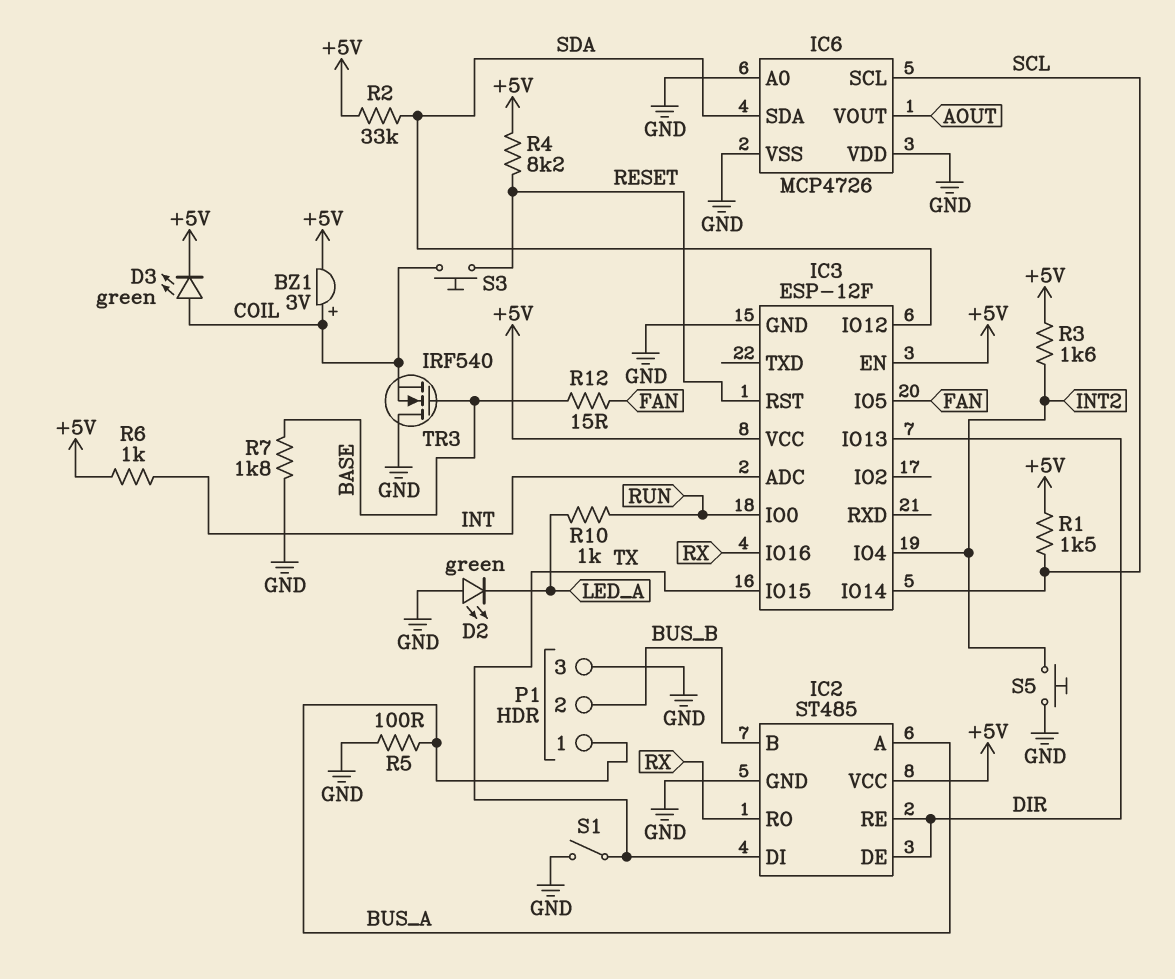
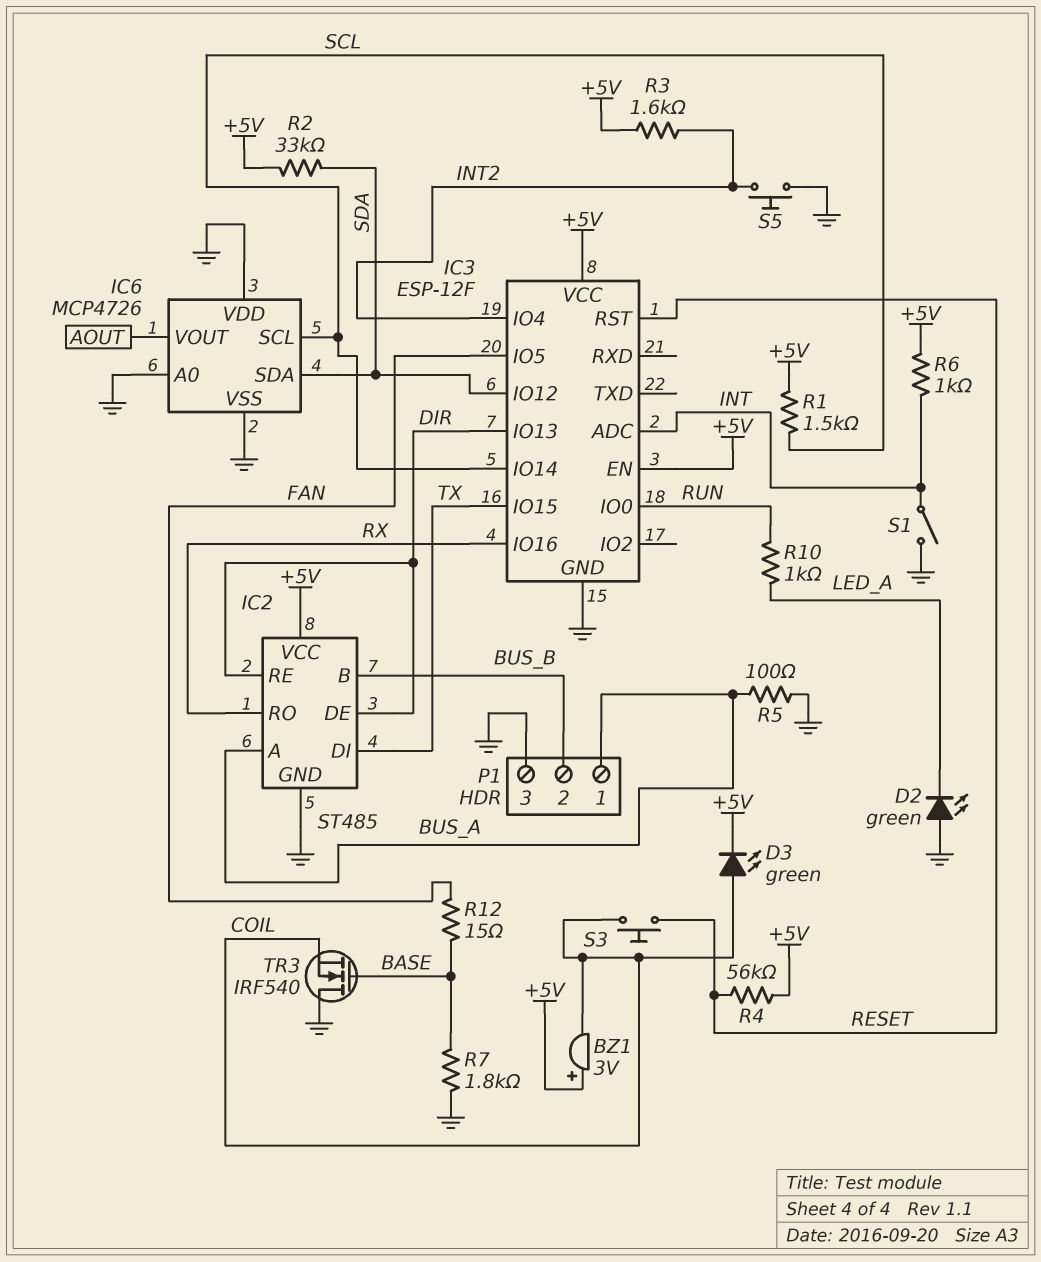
BZ1: buzzer 3V (plus COIL, minus +5V) -> buzzer 3V (plus +5V, minus COIL)
R4: 8.2k (+5V, RESET) -> 56k (+5V, RESET)
S1: switch (GND, TX) -> switch (GND, INT)

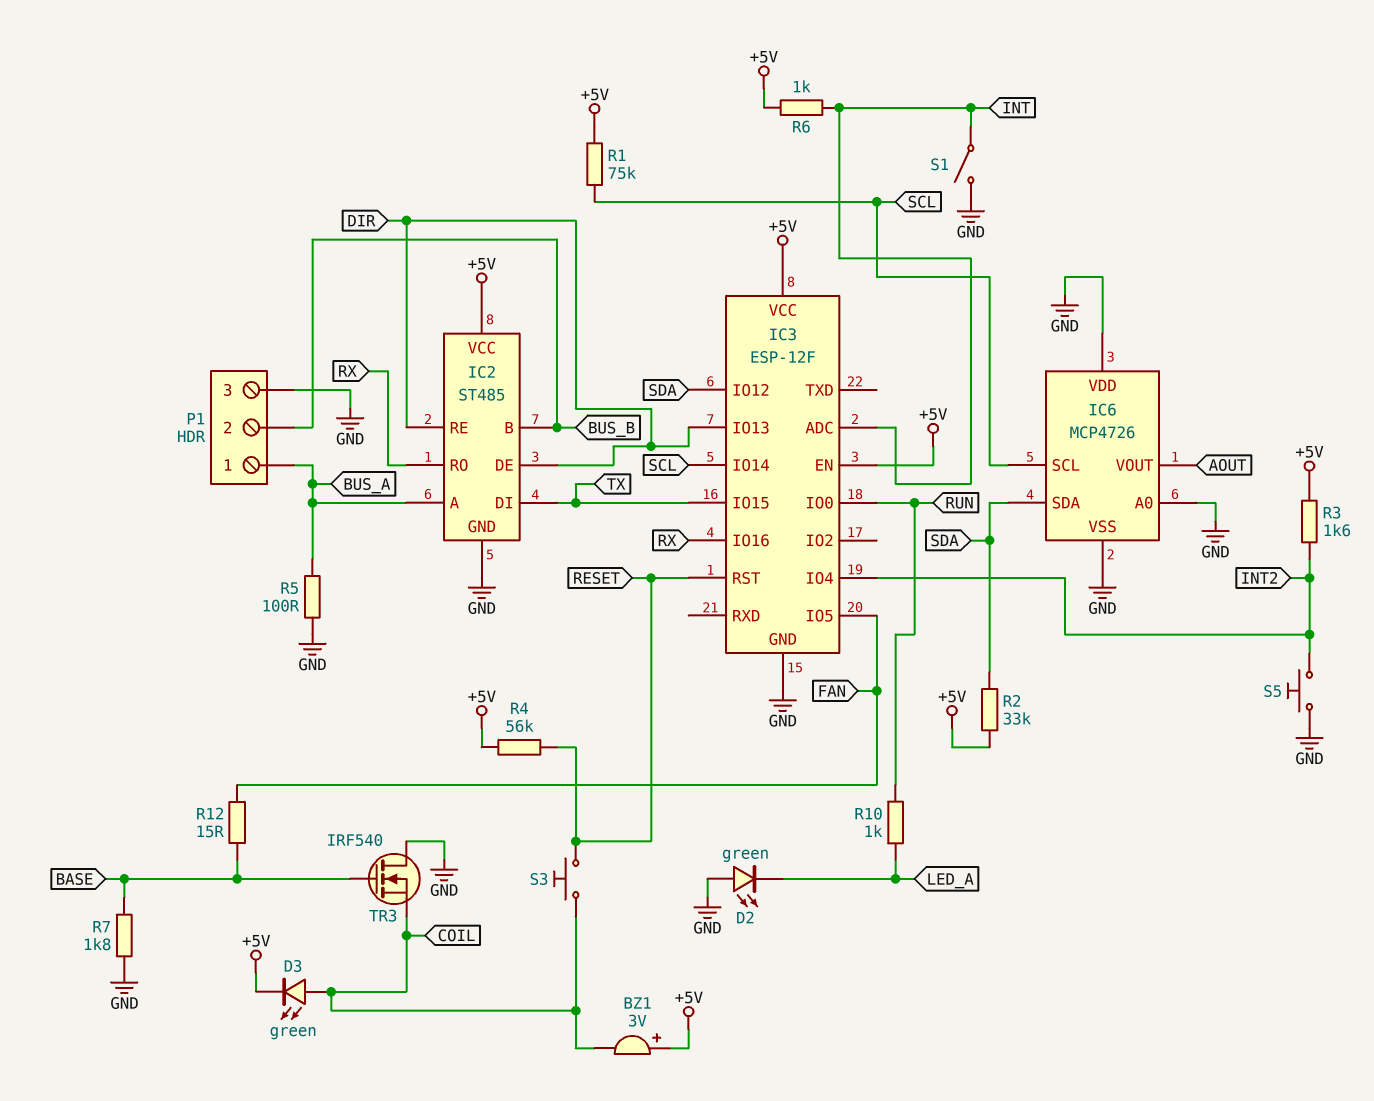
R1: 1.5k (+5V, SCL) -> 75k (+5V, SCL)

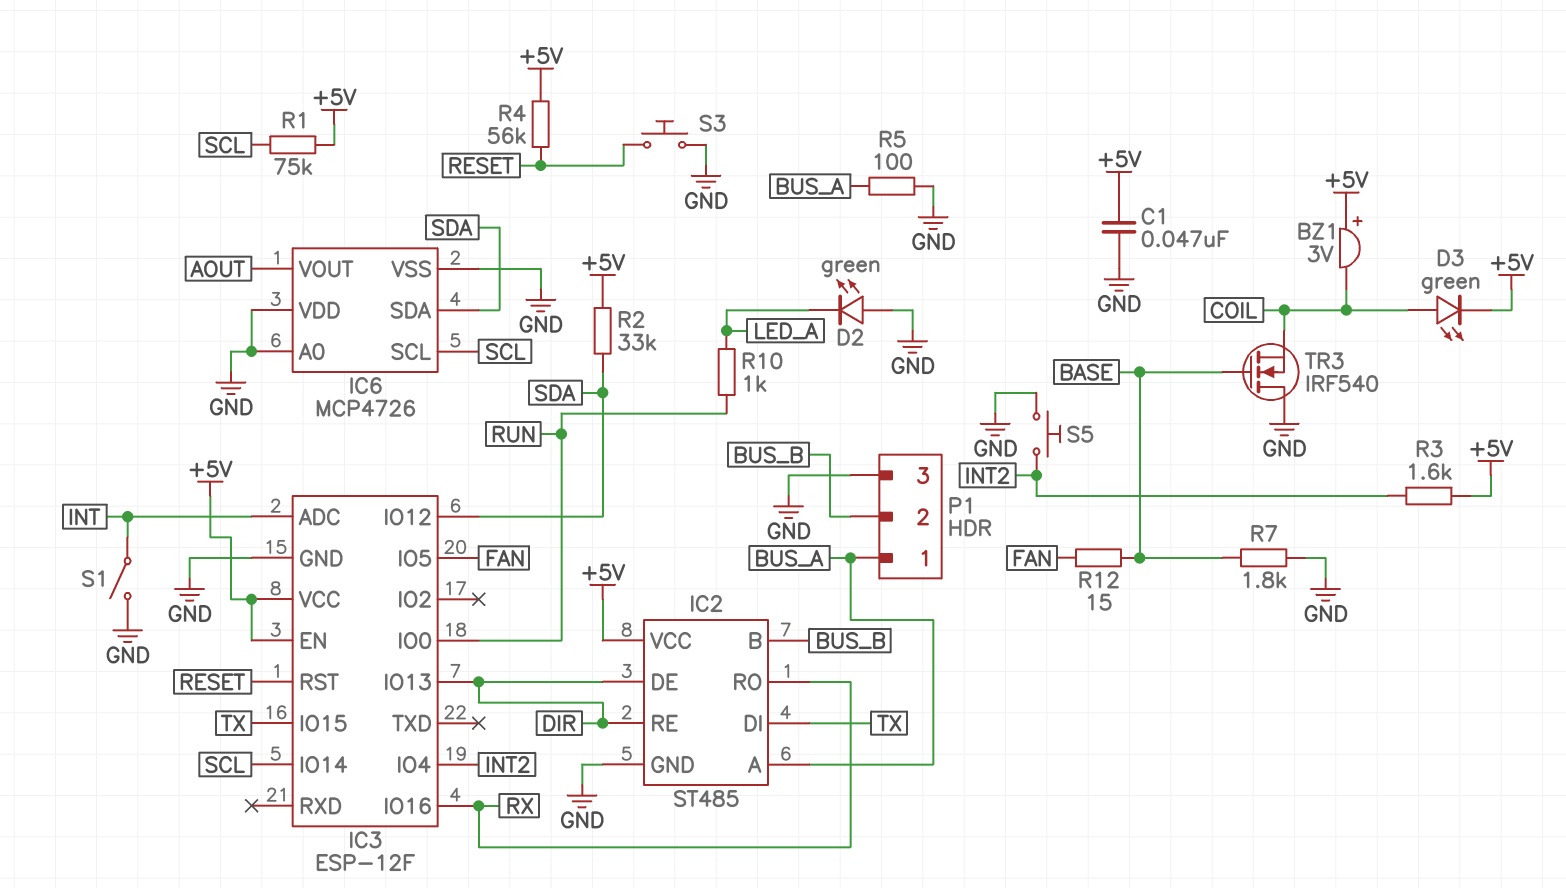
C1: none -> 47nF (+5V, GND)
R6: 1k (+5V, INT) -> none
S3: button (COIL, RESET) -> button (GND, RESET)

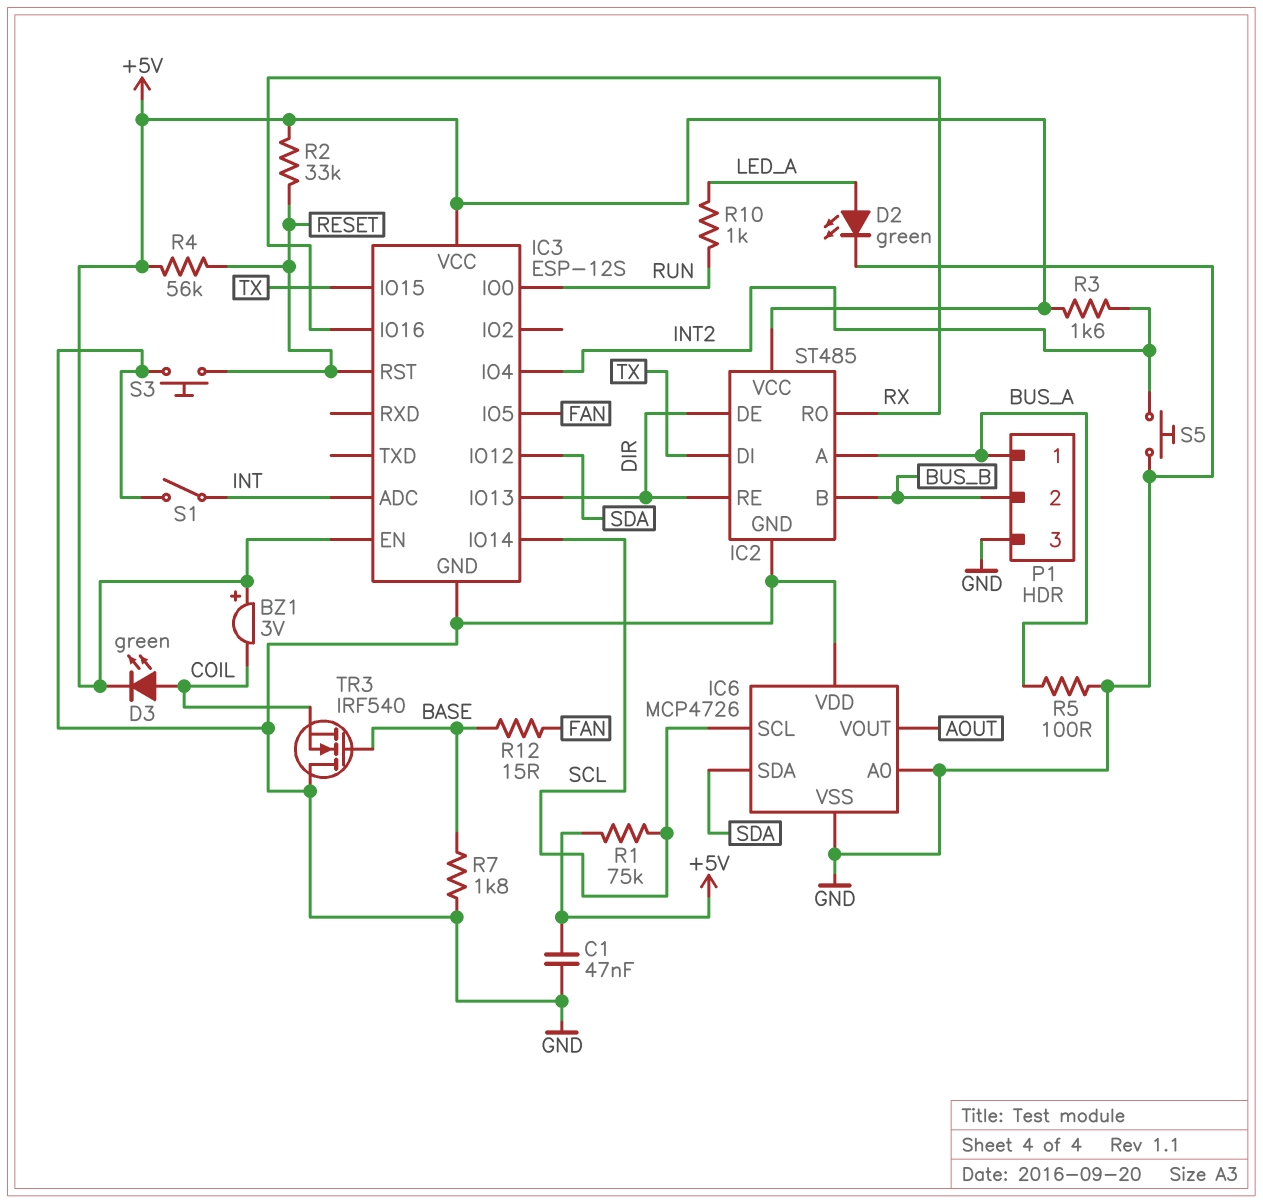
D2: LED green (A GND, K LED_A) -> LED green (A LED_A, K GND)
IC3: ESP-12F -> ESP-12S
R2: 33k (+5V, SDA) -> 33k (+5V, RESET)

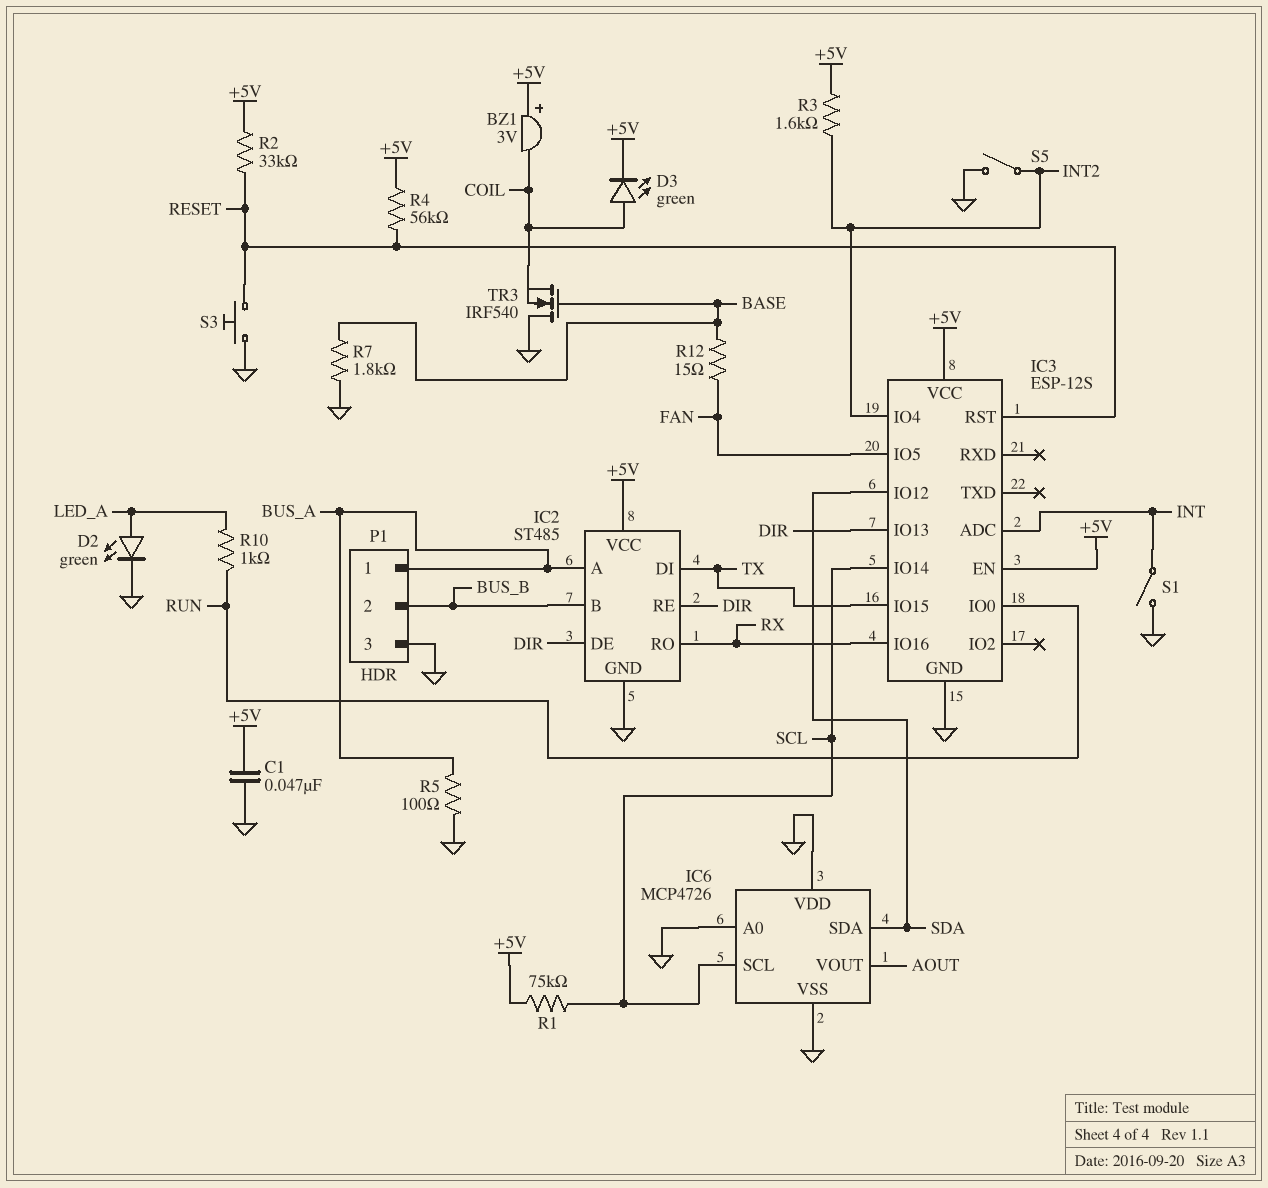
S5: button (GND, INT2) -> switch (GND, INT2)

